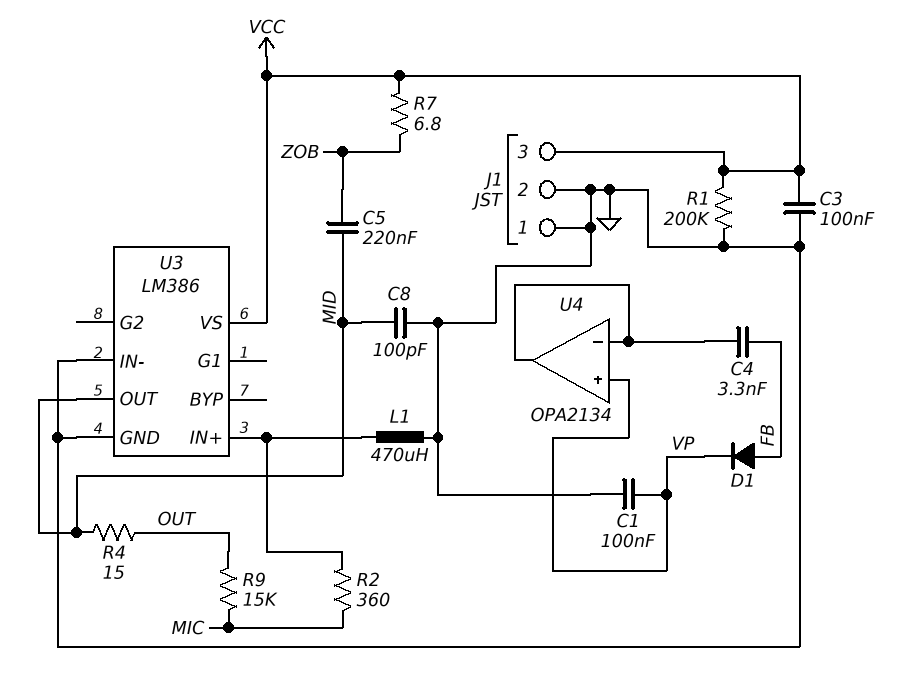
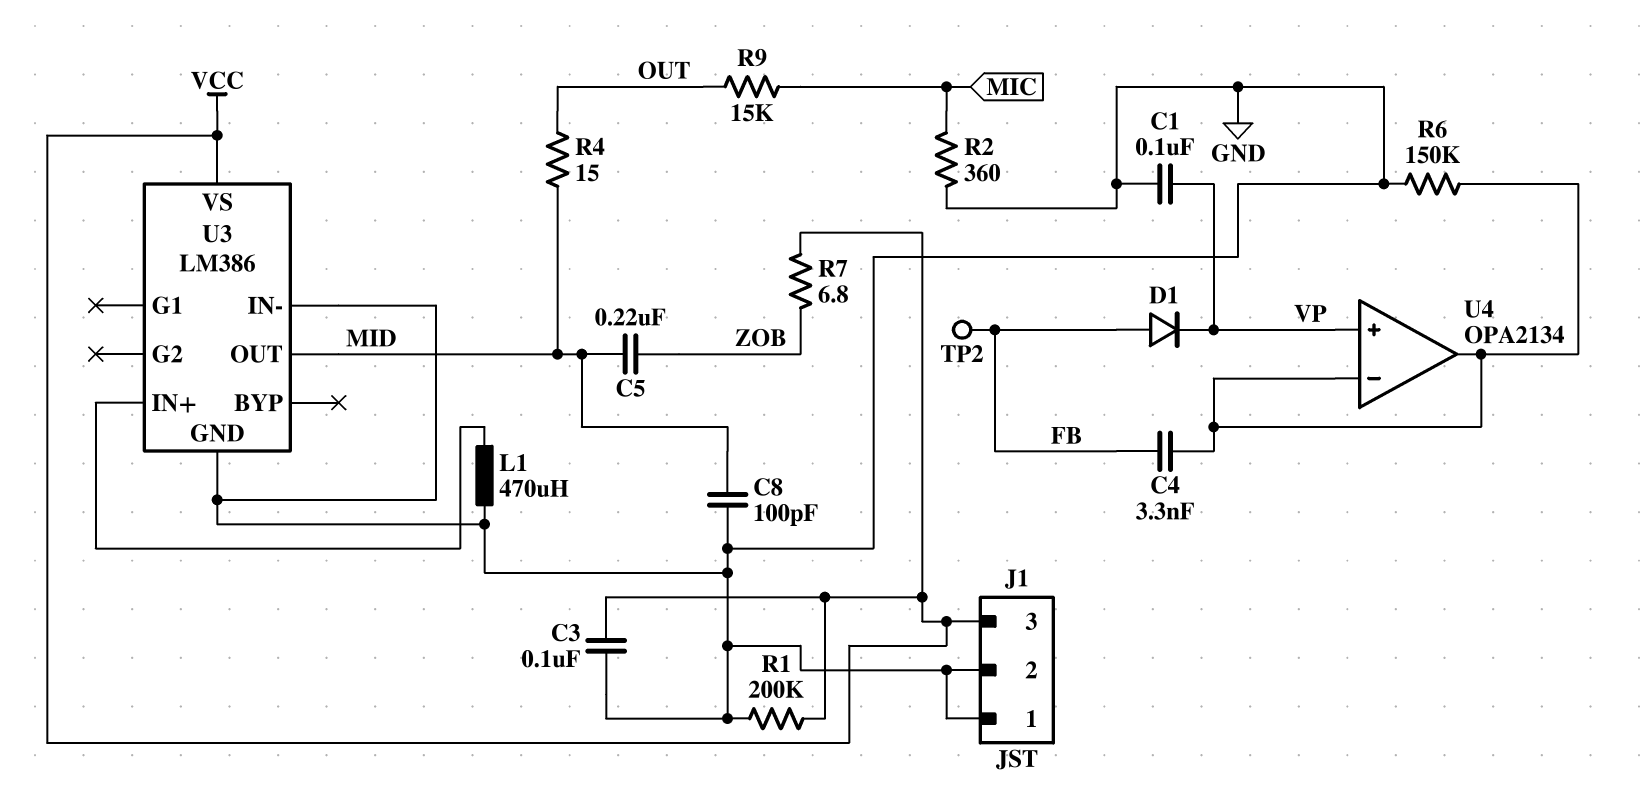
R2: 360 (MIC, U3/IN+) -> 360 (GND, MIC)
R6: none -> 150k (GND, U4/in-)
TP2: none -> test point (FB)

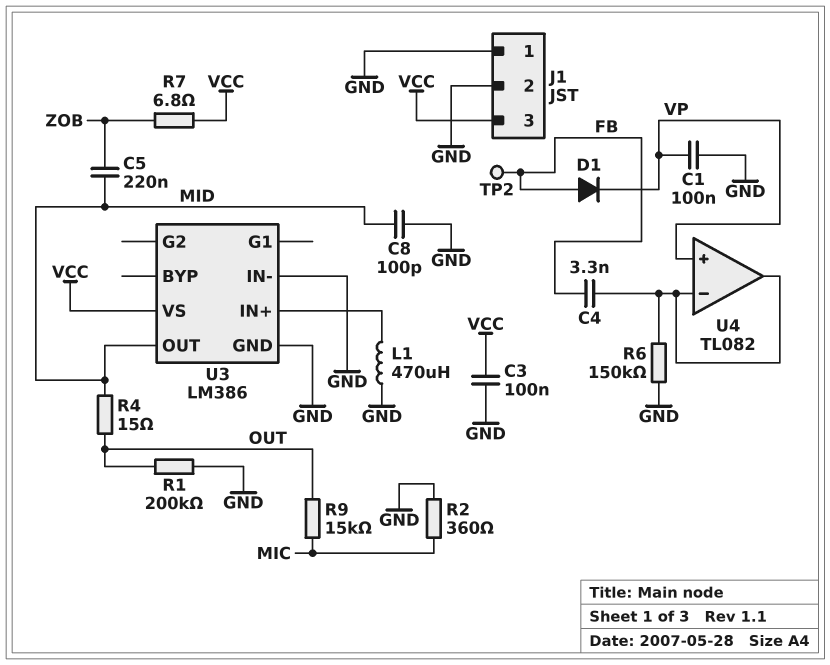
R1: 200k (GND, VCC) -> 200k (GND, OUT)
U4: OPA2134 -> TL082

